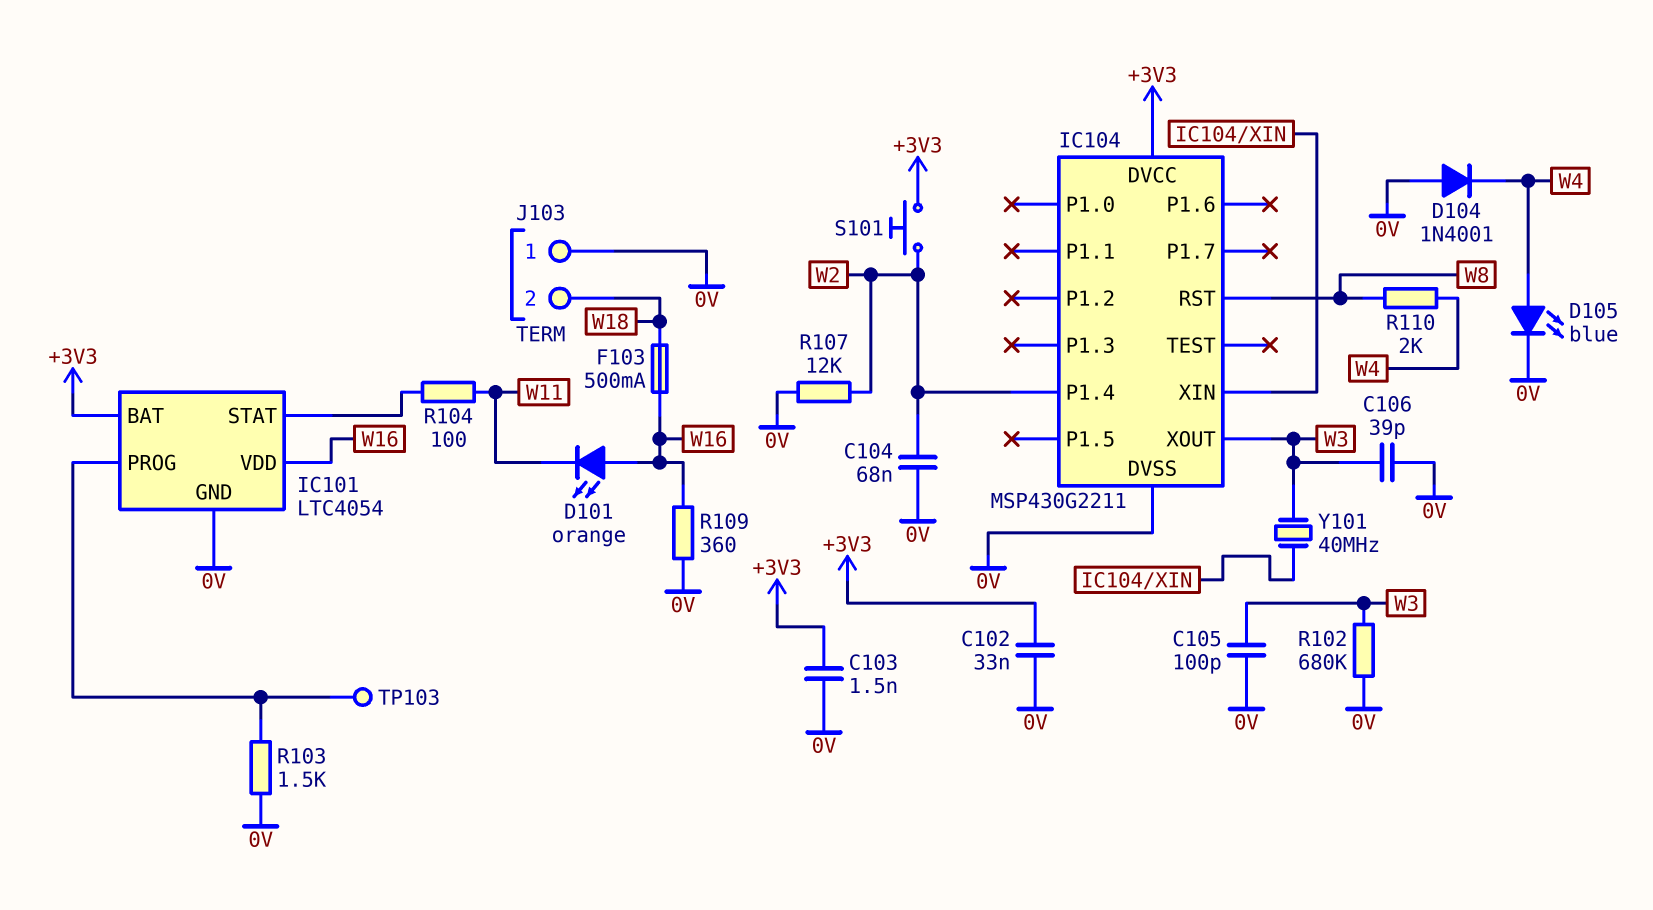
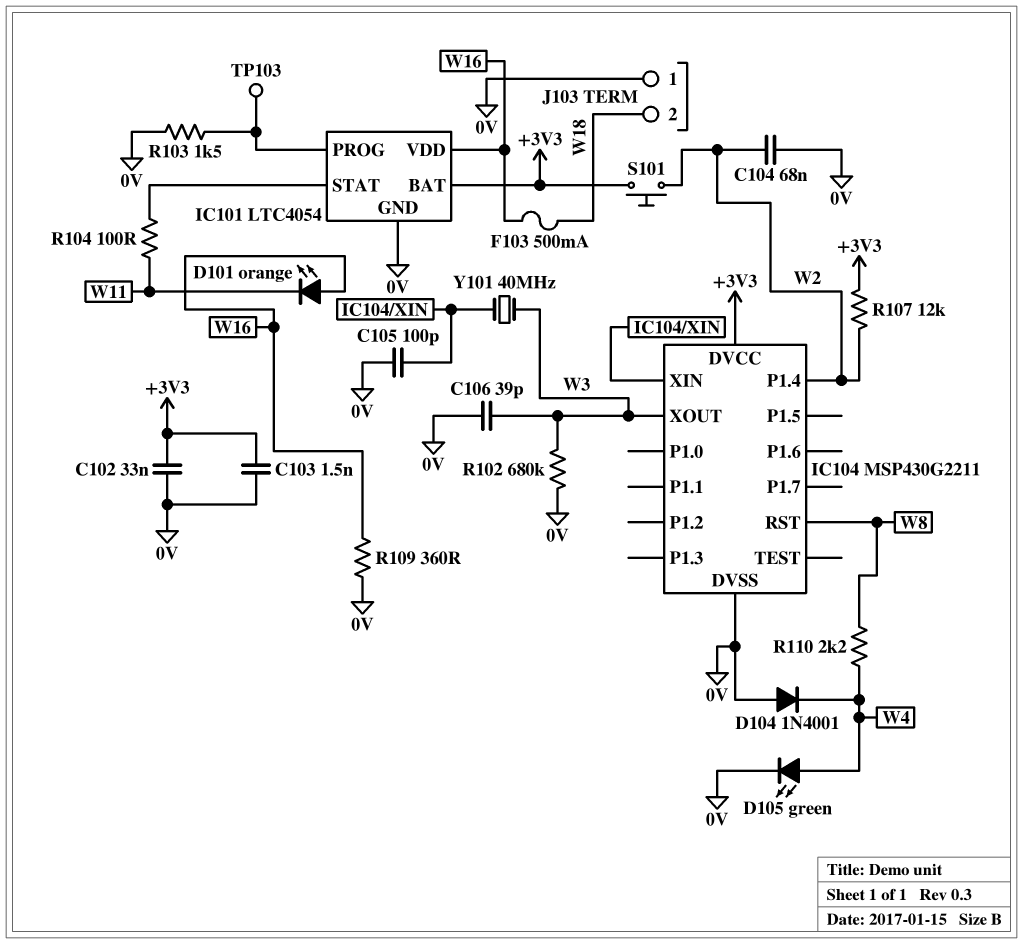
C105: 100pF (0V, W3) -> 100pF (0V, IC104/XIN)
D105: LED blue (A W4, K 0V) -> LED green (A W4, K 0V)
R107: 12k (0V, W2) -> 12k (+3V3, W2)
R110: 2k (W4, W8) -> 2.2k (W4, W8)

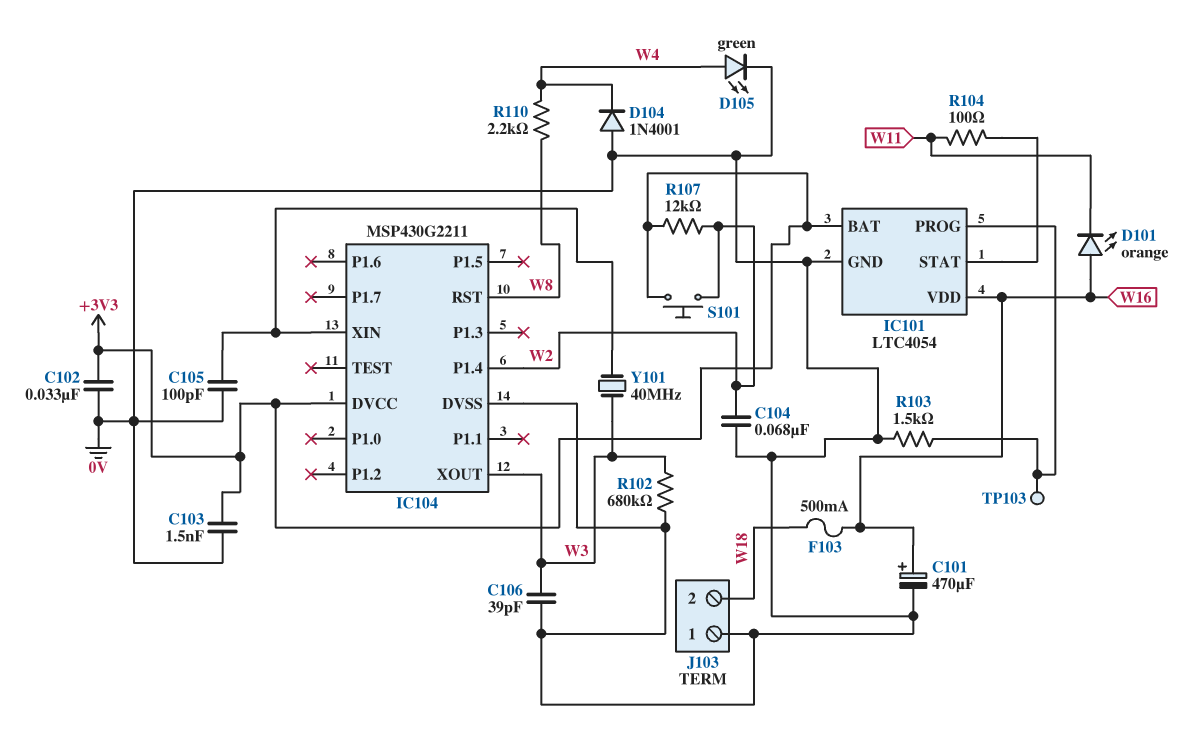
C101: none -> 470uF (plus W16, minus 0V)
R109: 360 (0V, W16) -> none

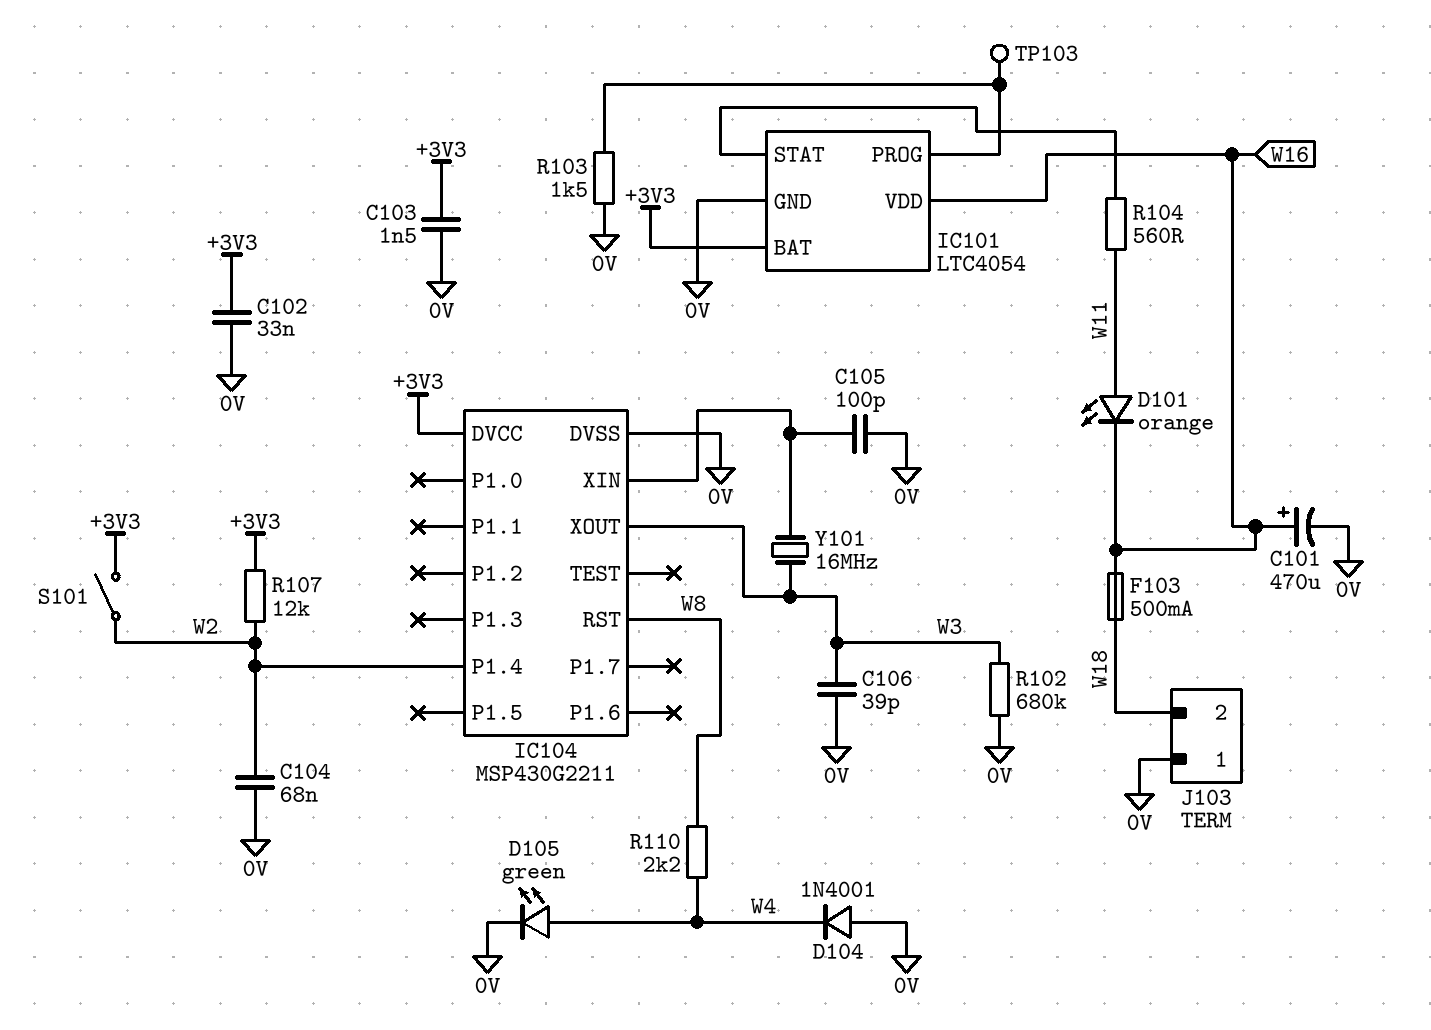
D101: LED orange (A W16, K W11) -> LED orange (A W11, K W16)
R104: 100 (IC101/STAT, W11) -> 560 (IC101/STAT, W11)
S101: button (+3V3, W2) -> switch (+3V3, W2)
Y101: 40MHz (IC104/XIN, W3) -> 16MHz (IC104/XIN, W3)

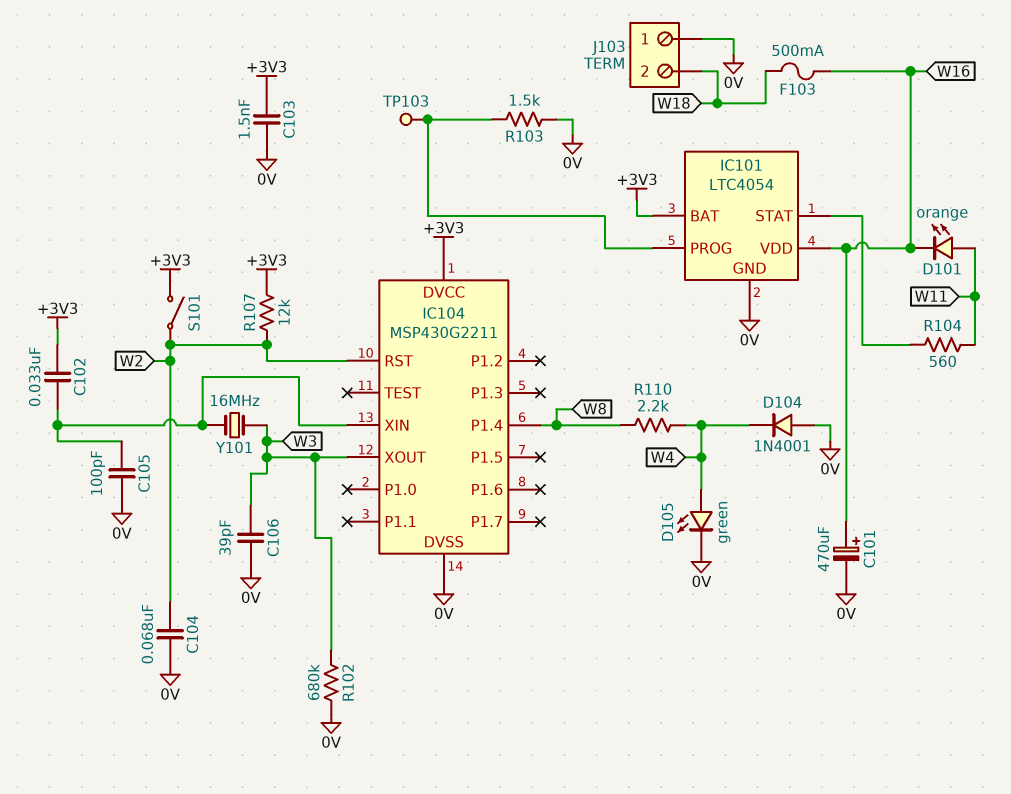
C102: 33nF (+3V3, 0V) -> 33nF (+3V3, IC104/XIN)
IC104 pin P1.4: W2 -> W8
IC104 pin RST: W8 -> W2

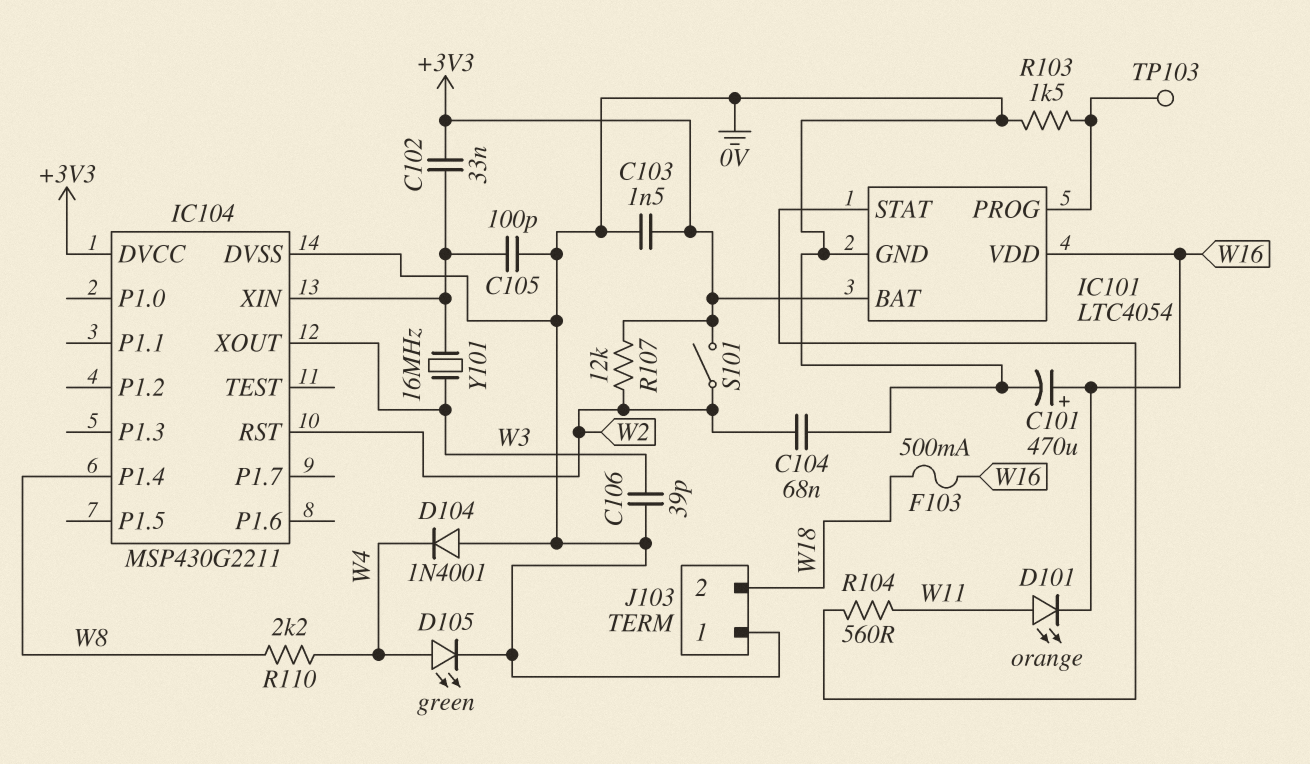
R102: 680k (0V, W3) -> none

